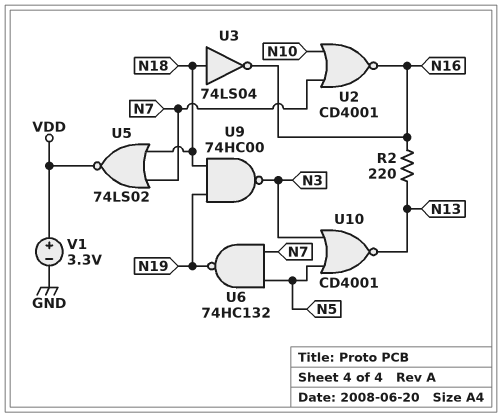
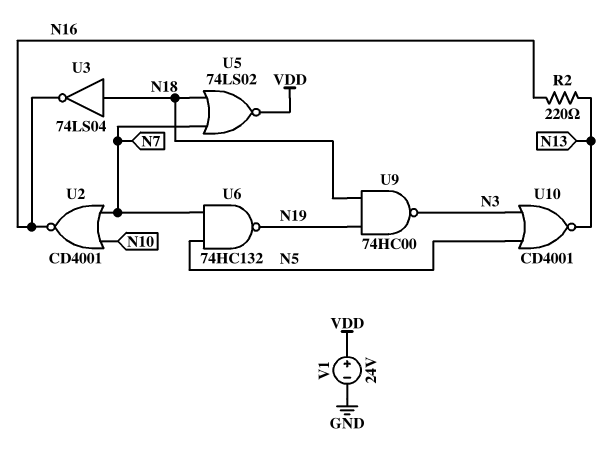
V1: 3.3V (plus VDD, minus GND) -> 24V (plus VDD, minus GND)

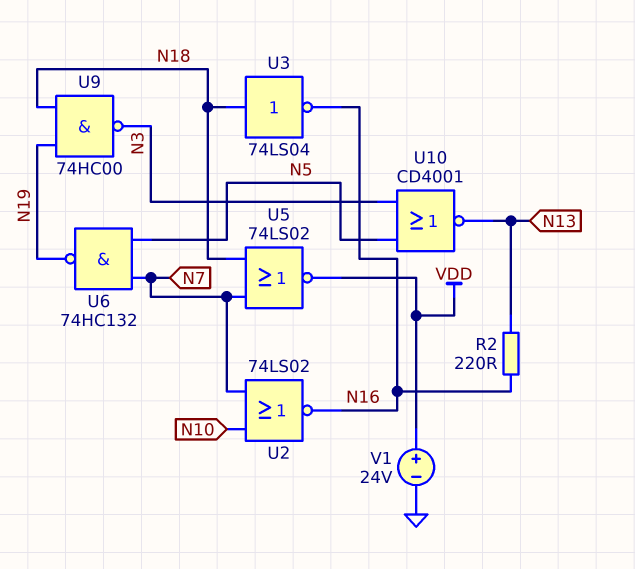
U2: NOR CD4001 (in N7, in N10, out N16) -> NOR 74LS02 (in N7, in N10, out N16)

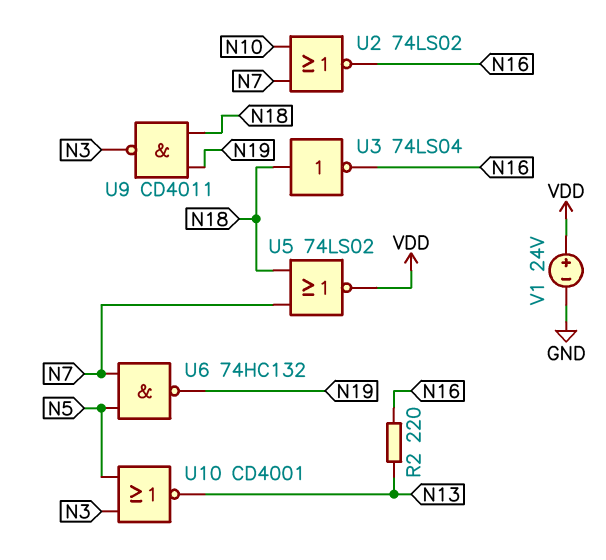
U9: NAND 74HC00 (in N18, in N19, out N3) -> NAND CD4011 (in N18, in N19, out N3)

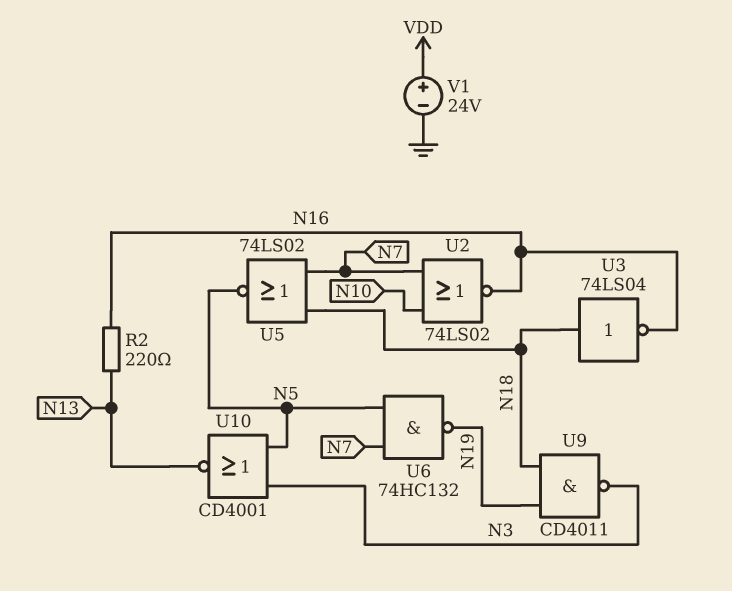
U5: NOR 74LS02 (in N7, in N18, out VDD) -> NOR 74LS02 (in N7, in N18, out N5)

